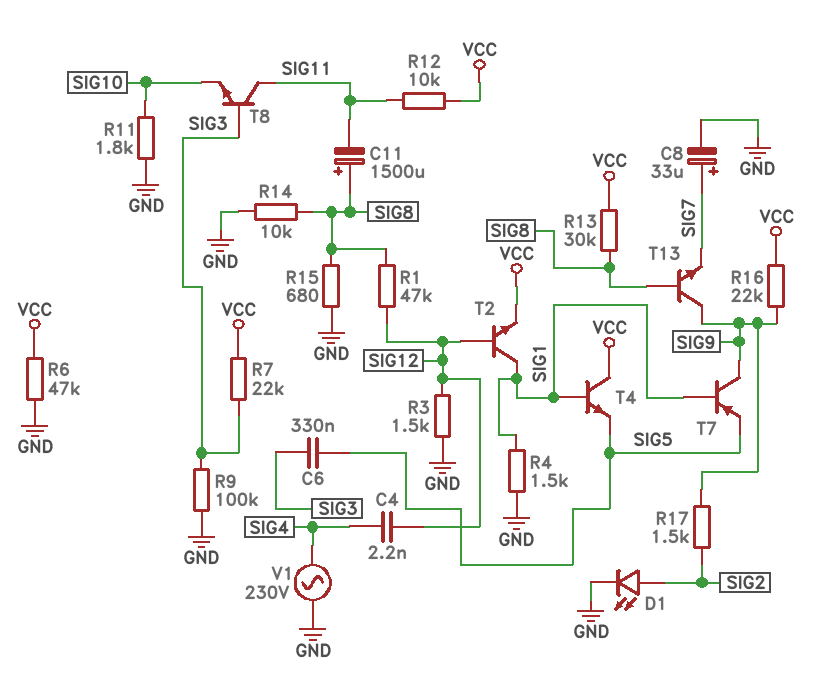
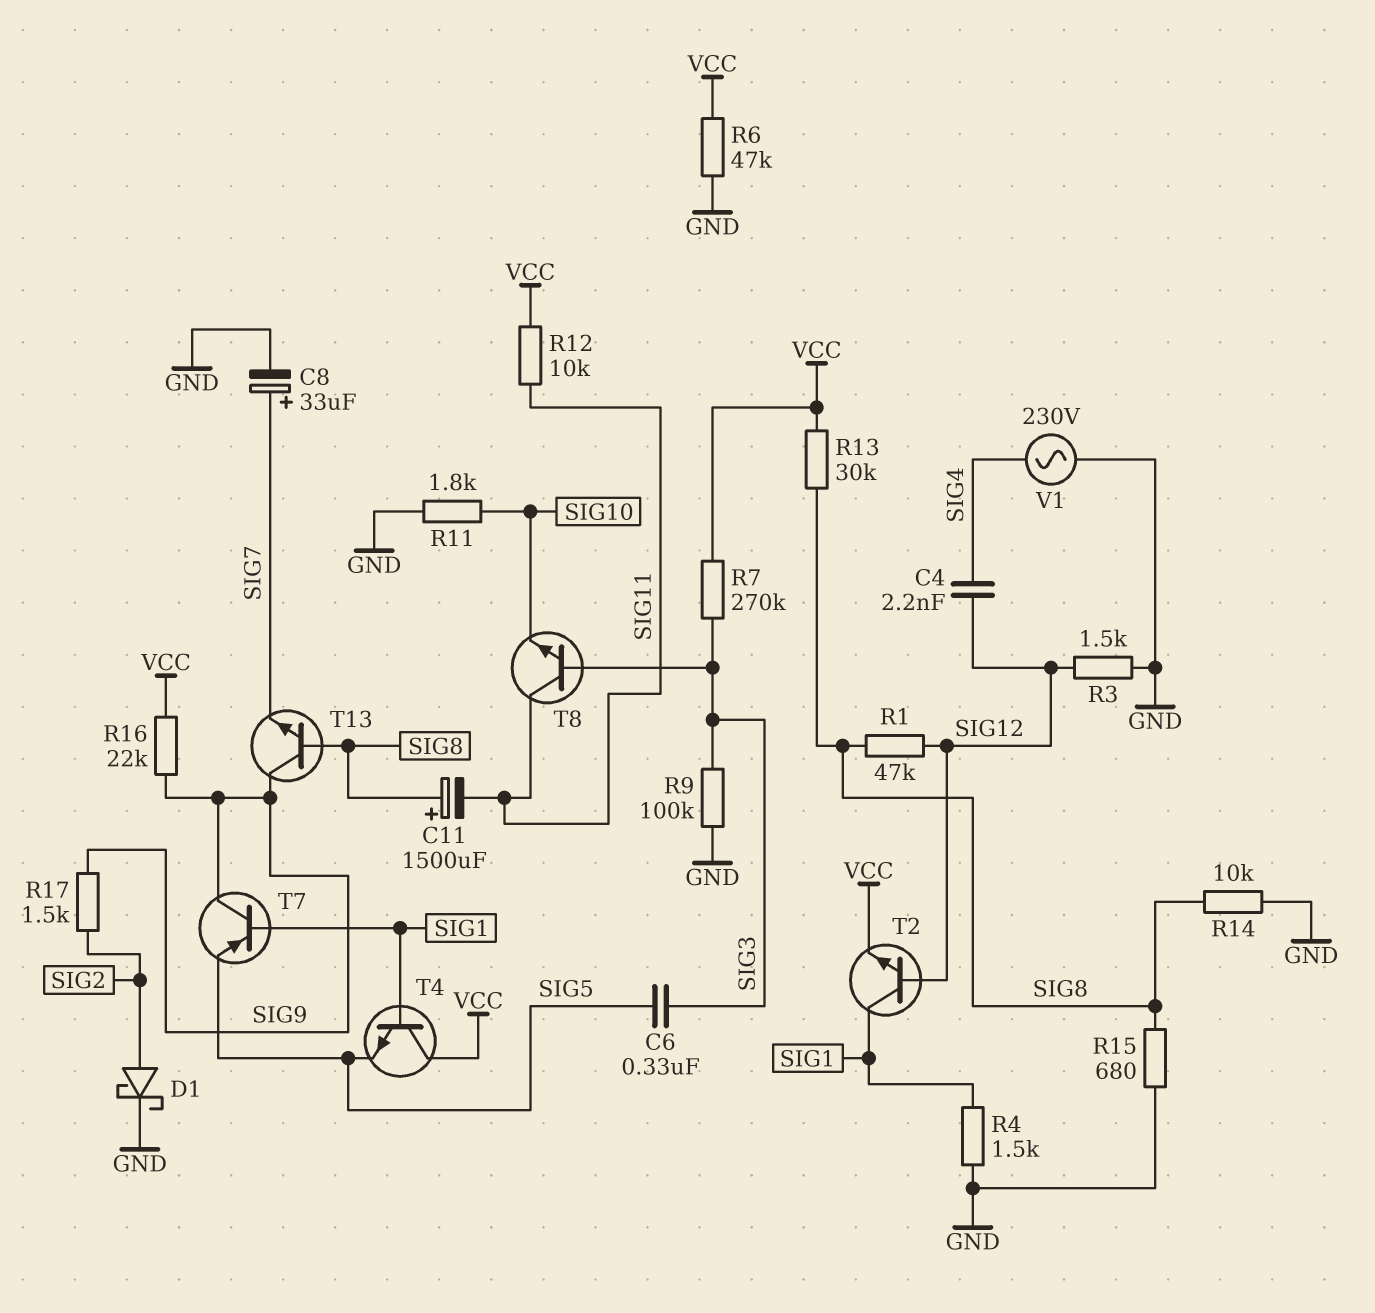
D1: LED (A SIG2, K GND) -> schottky (A SIG2, K GND)
R7: 22k (SIG3, VCC) -> 270k (SIG3, VCC)

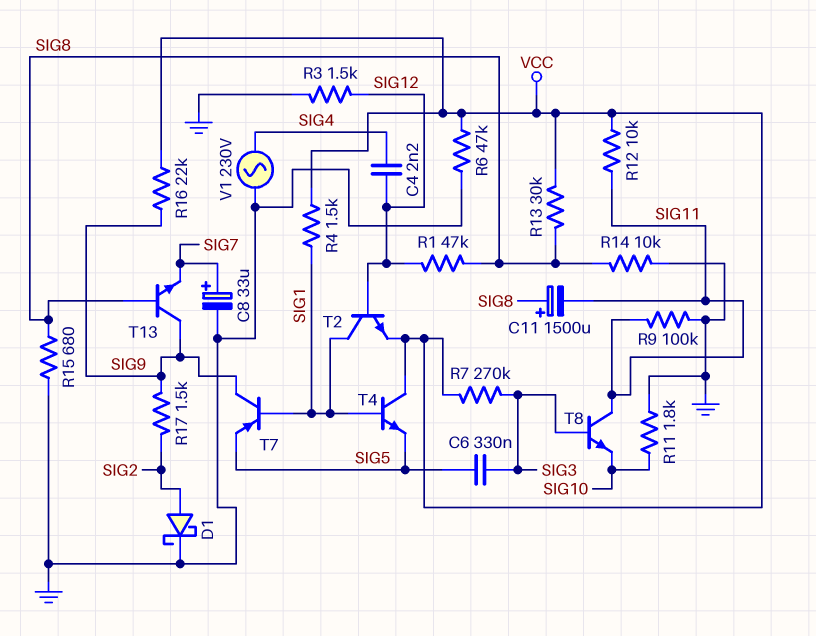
R4: 1.5k (GND, SIG1) -> 1.5k (SIG1, VCC)
R9: 100k (GND, SIG3) -> 100k (GND, SIG11)

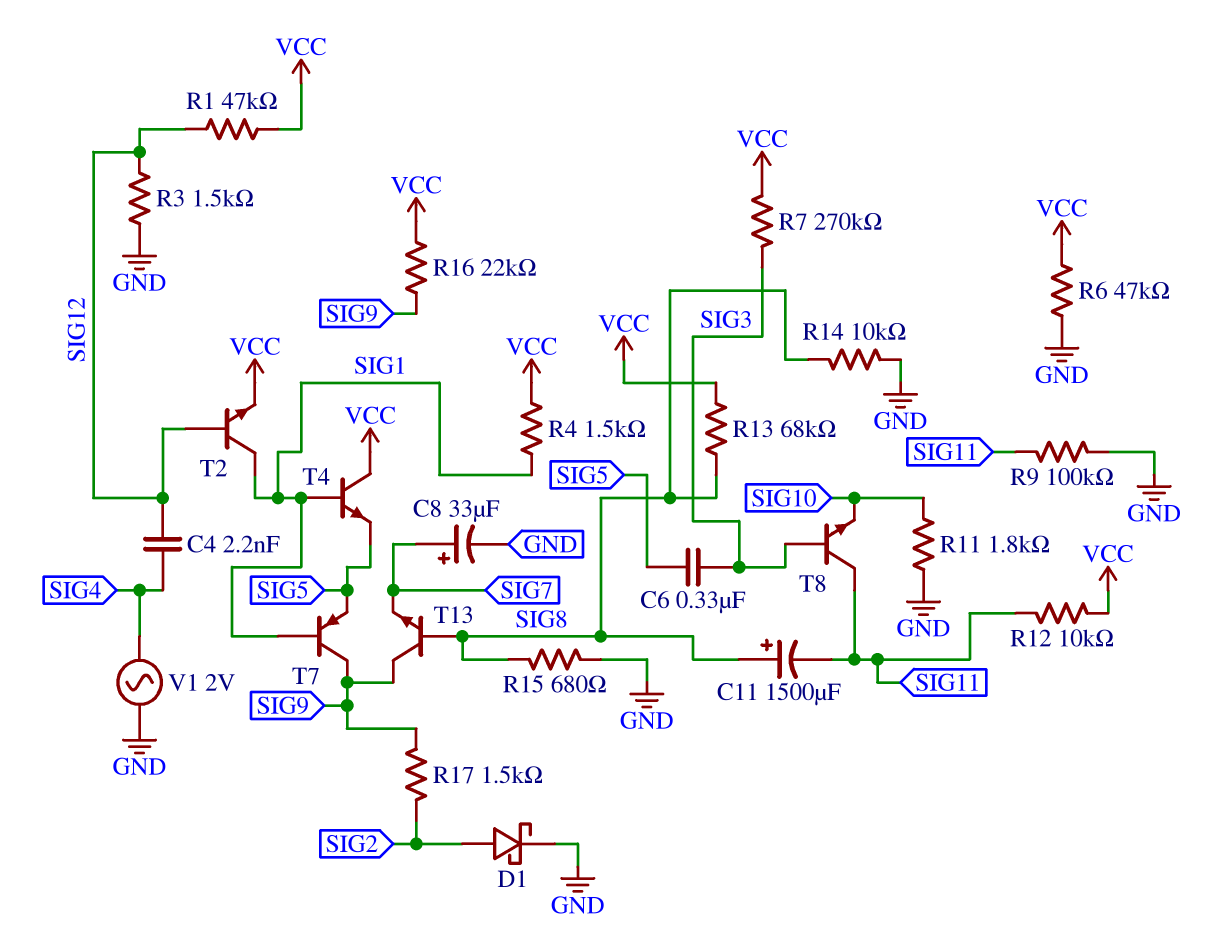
R1: 47k (SIG8, SIG12) -> 47k (SIG12, VCC)
R13: 30k (SIG8, VCC) -> 68k (SIG8, VCC)
V1: AC 230V (GND, SIG4) -> AC 2V (GND, SIG4)

